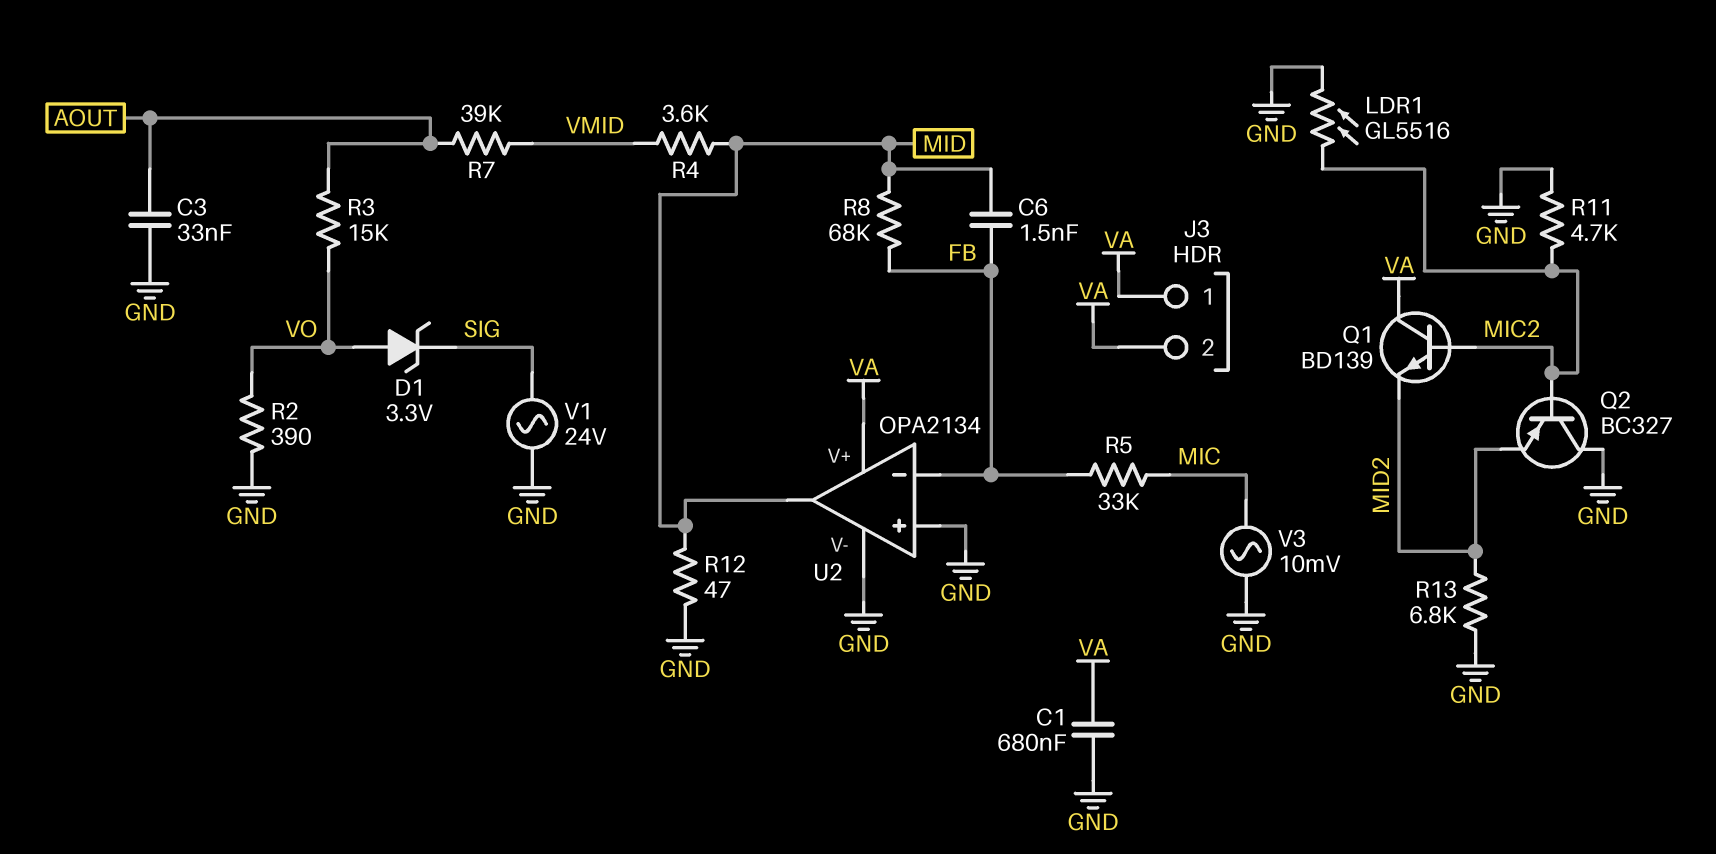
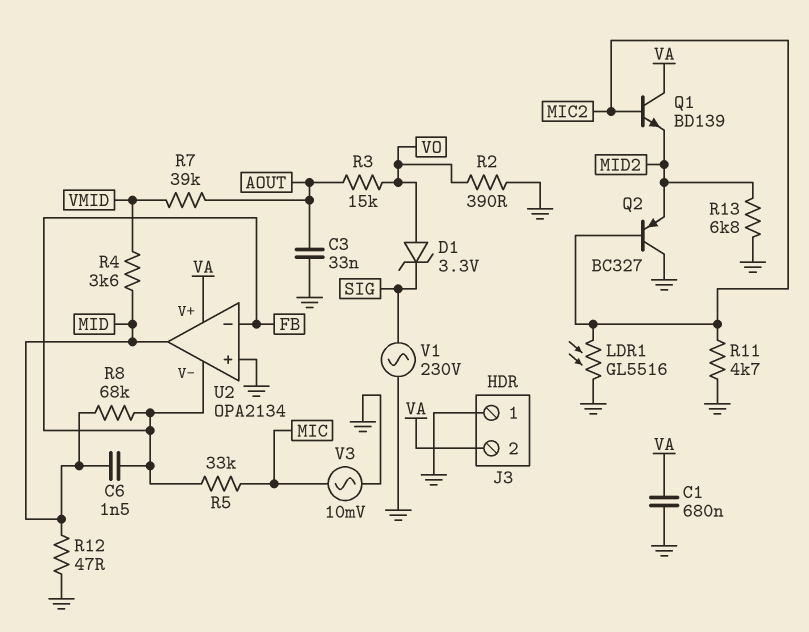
J3 pin 1: VA -> GND
U2 pin V-: GND -> FB
V1: AC 24V (GND, SIG) -> AC 230V (GND, SIG)

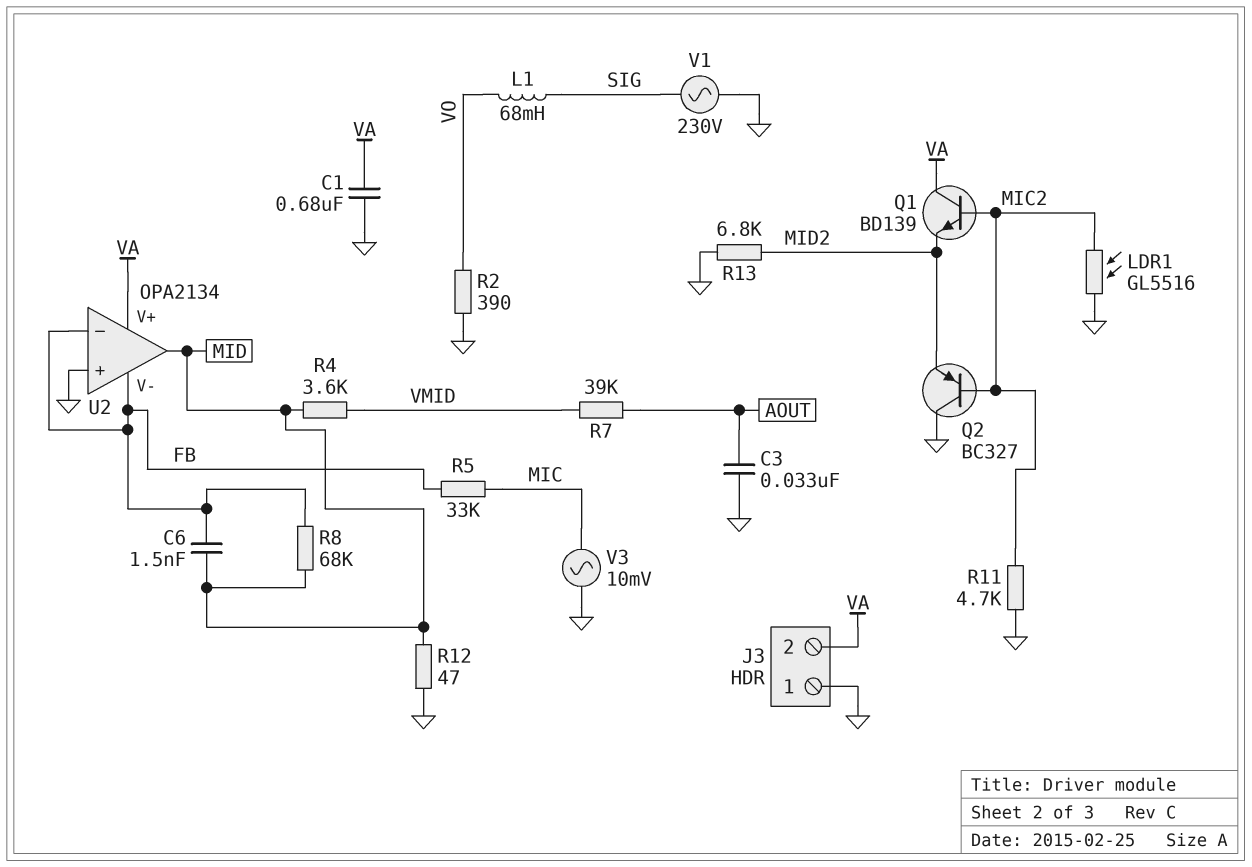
D1: zener 3.3V (A VO, K SIG) -> none
L1: none -> 68mH (SIG, VO)
R3: 15k (AOUT, VO) -> none

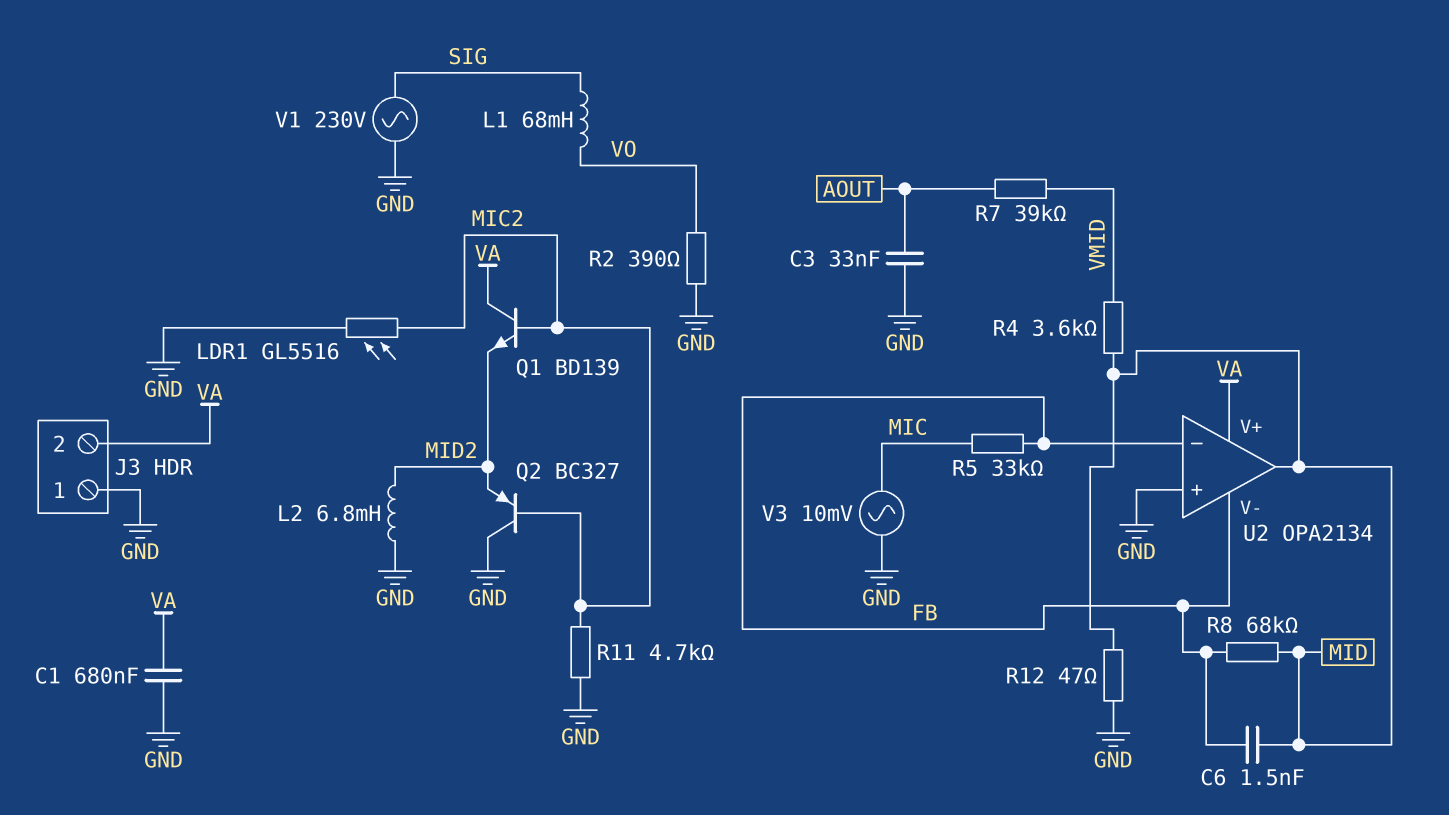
L2: none -> 6.8mH (GND, MID2)
R13: 6.8k (GND, MID2) -> none

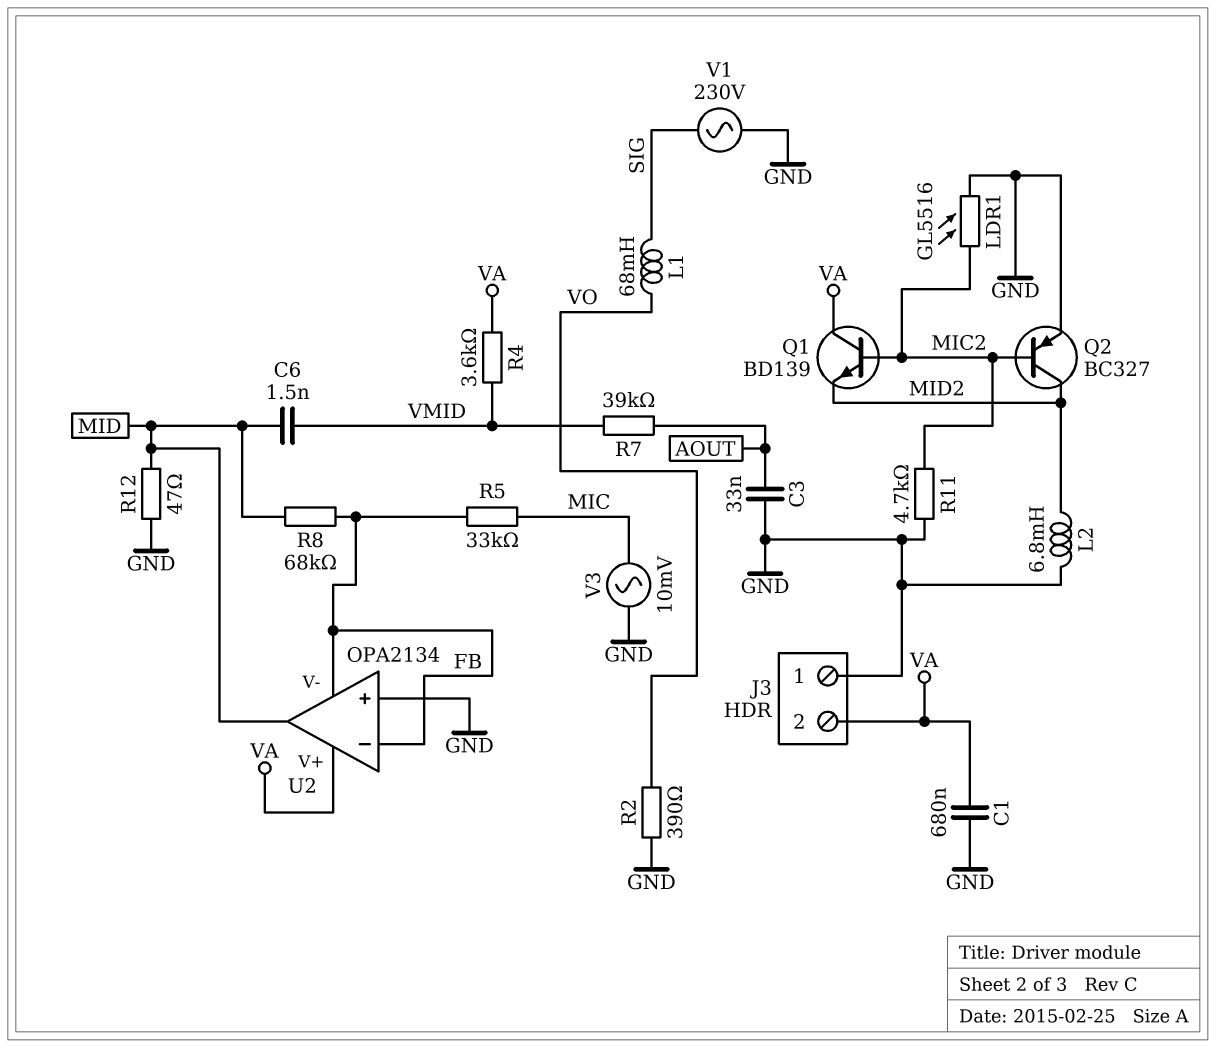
C6: 1.5nF (FB, MID) -> 1.5nF (MID, VMID)
Q2: PNP BC327 (B MIC2, C GND, E MID2) -> PNP BC327 (B MIC2, C MID2, E GND)
R4: 3.6k (MID, VMID) -> 3.6k (VA, VMID)

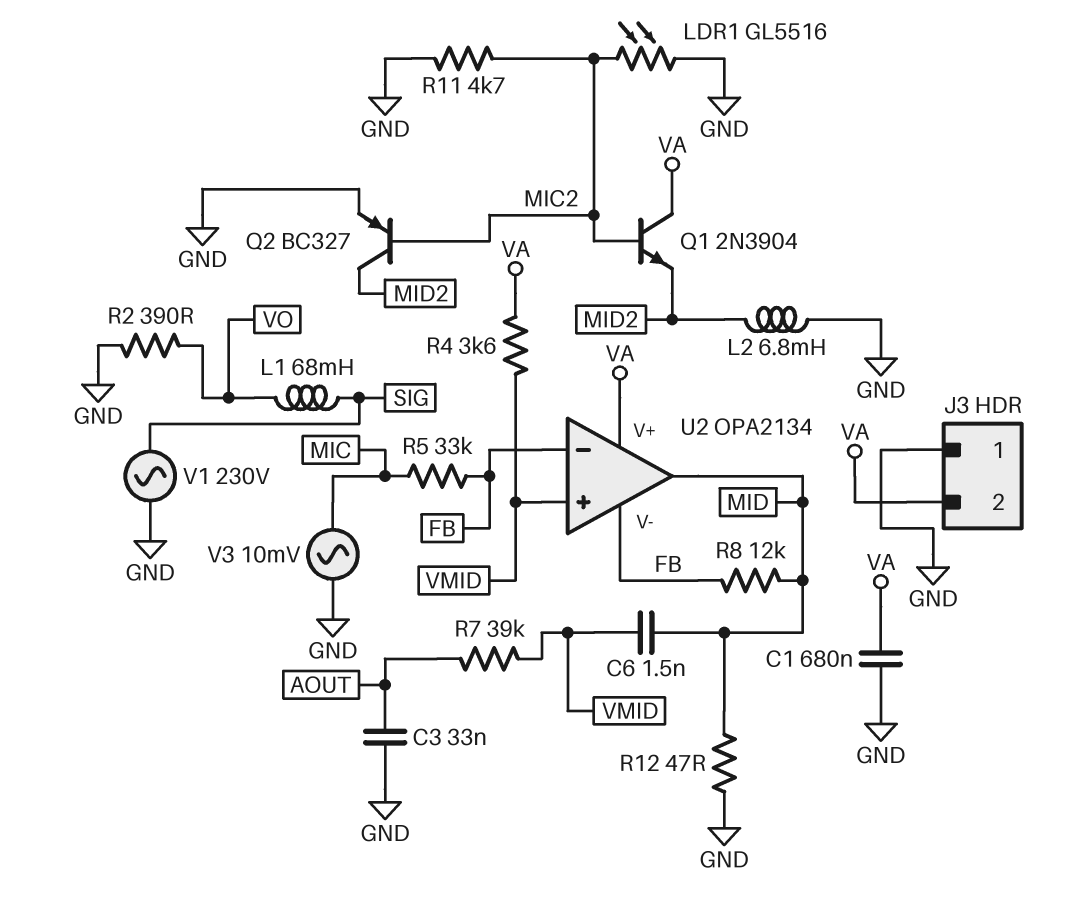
Q1: NPN BD139 (B MIC2, C VA, E MID2) -> NPN 2N3904 (B MIC2, C VA, E MID2)
R8: 68k (FB, MID) -> 12k (FB, MID)
U2 pin in+: GND -> VMID

